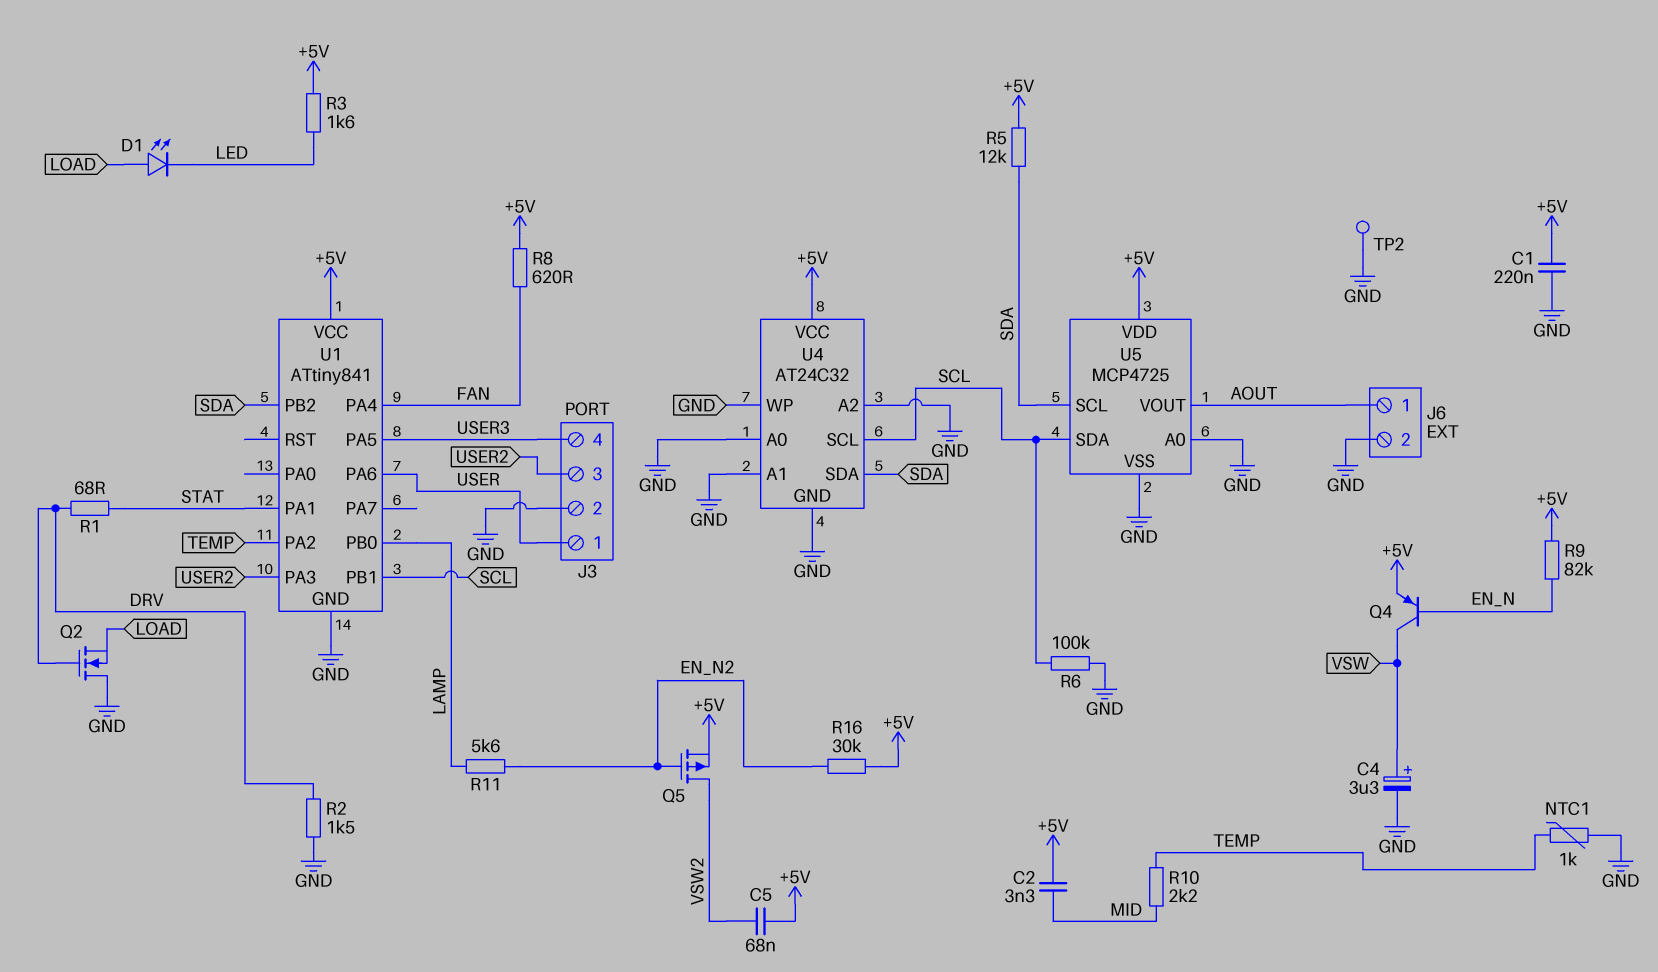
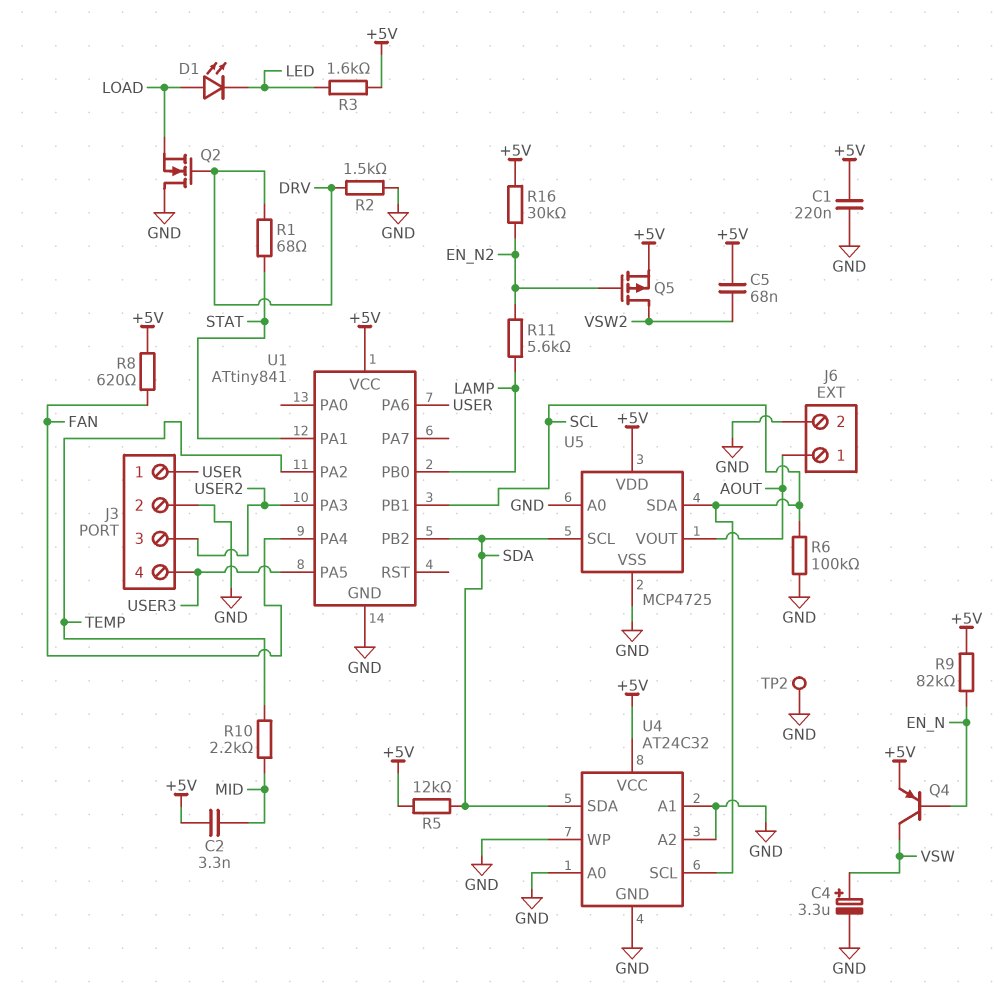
NTC1: 1k (GND, TEMP) -> none

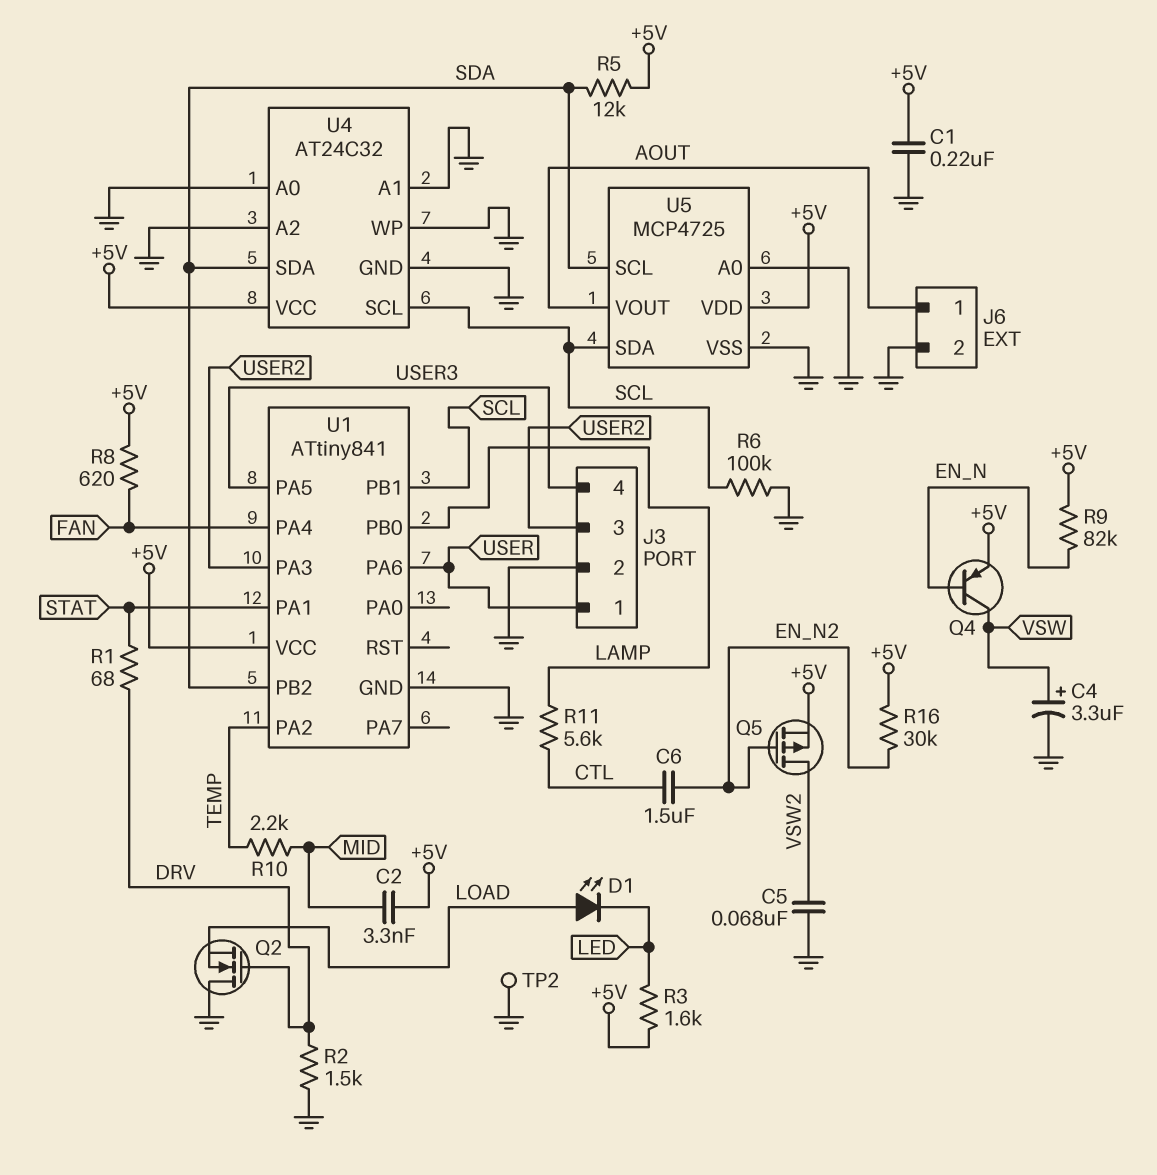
C5: 68nF (+5V, VSW2) -> 68nF (GND, VSW2)
C6: none -> 1.5uF (CTL, EN_N2)
R11: 5.6k (EN_N2, LAMP) -> 5.6k (CTL, LAMP)

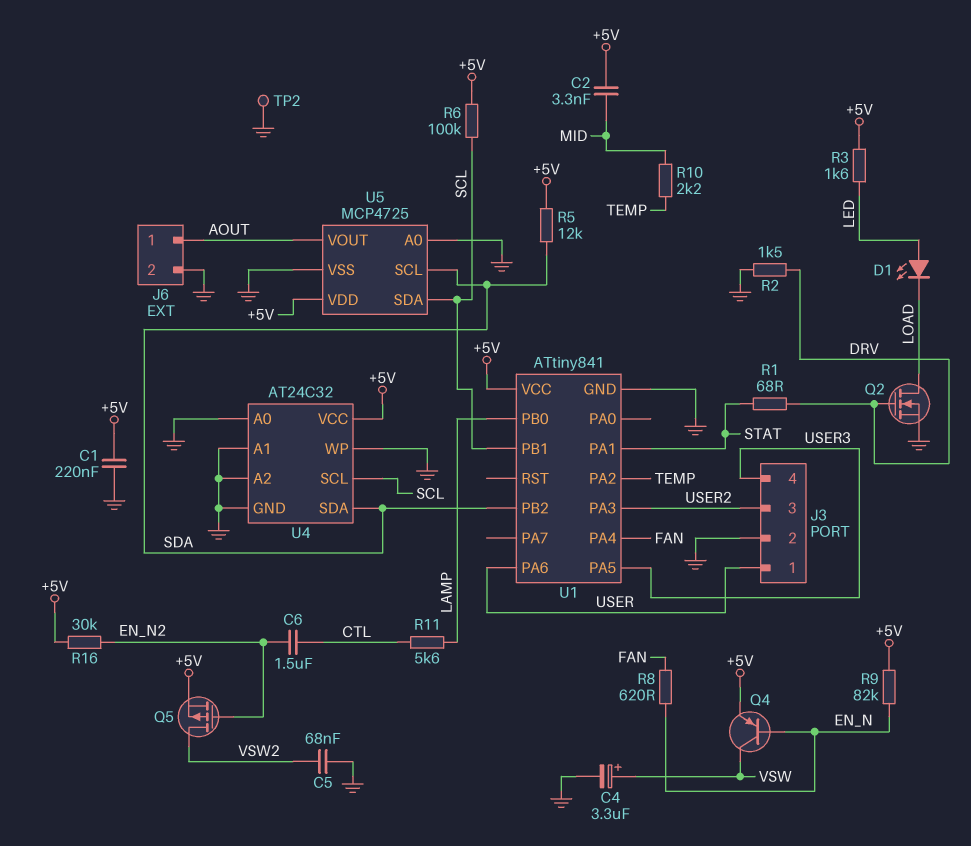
D1: LED (A LOAD, K LED) -> LED (A LED, K LOAD)
Q2: NMOS (G DRV, D GND, S LOAD) -> NMOS (G DRV, D LOAD, S GND)
R6: 100k (GND, SCL) -> 100k (+5V, SCL)
R8: 620 (+5V, FAN) -> 620 (EN_N, FAN)

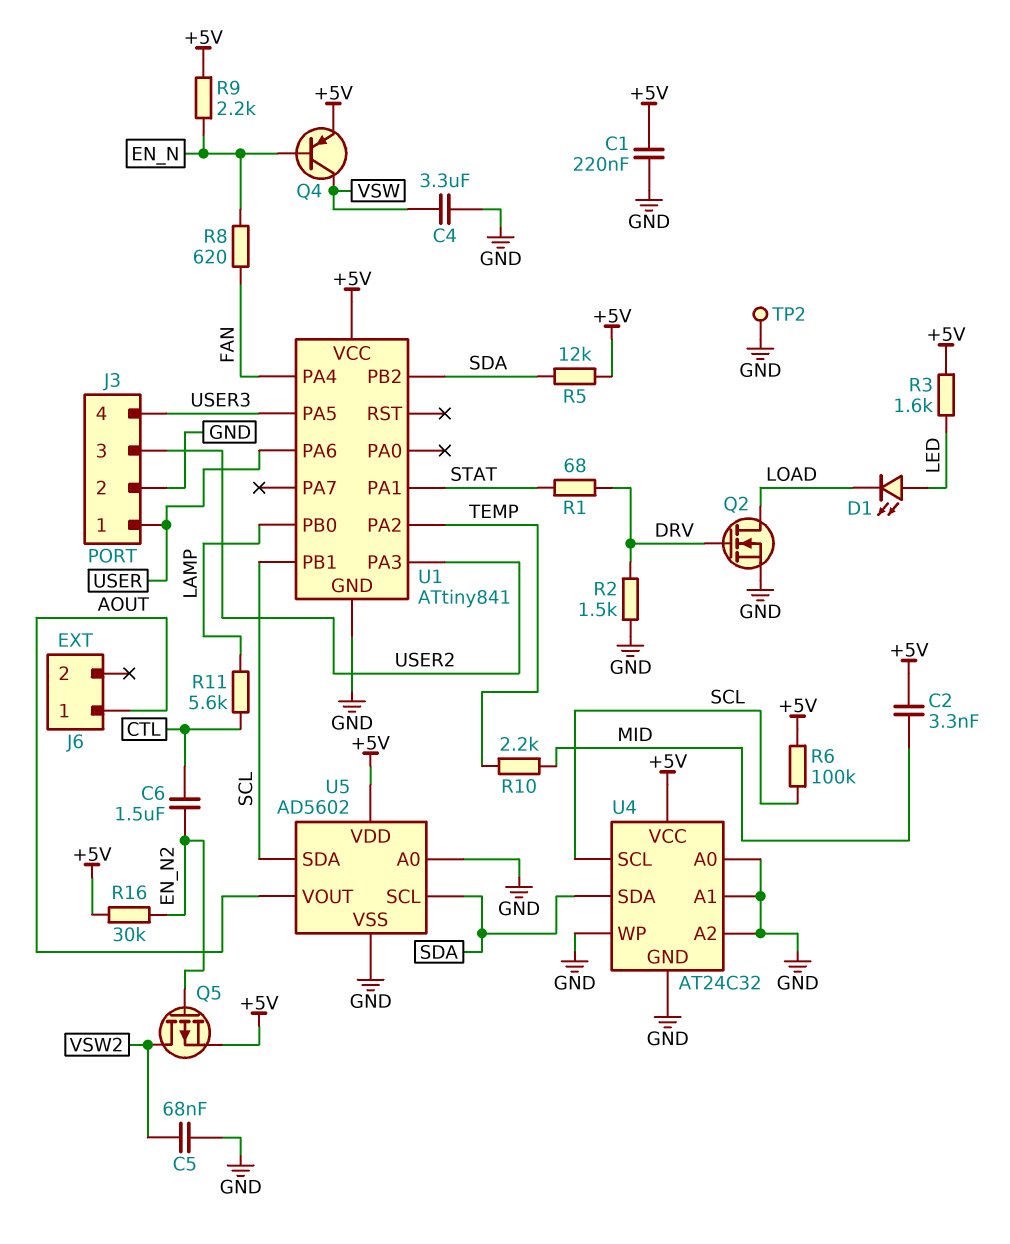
C4: 3.3uF (plus VSW, minus GND) -> 3.3uF (GND, VSW)
J6 pin 2: GND -> none
R9: 82k (+5V, EN_N) -> 2.2k (+5V, EN_N)
U5: MCP4725 -> AD5602

